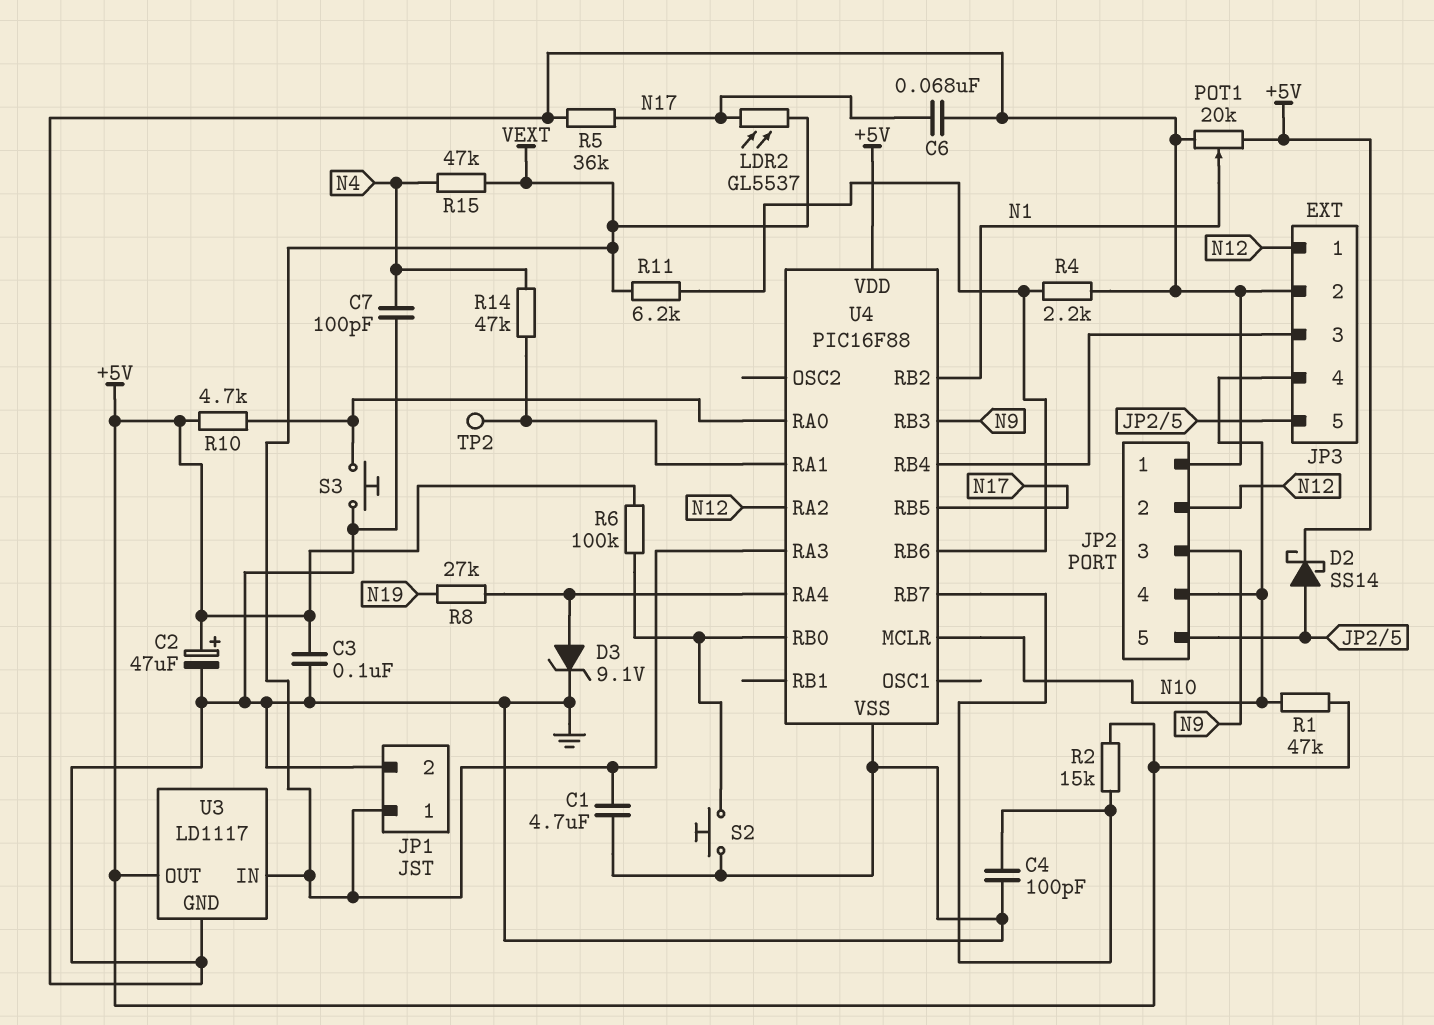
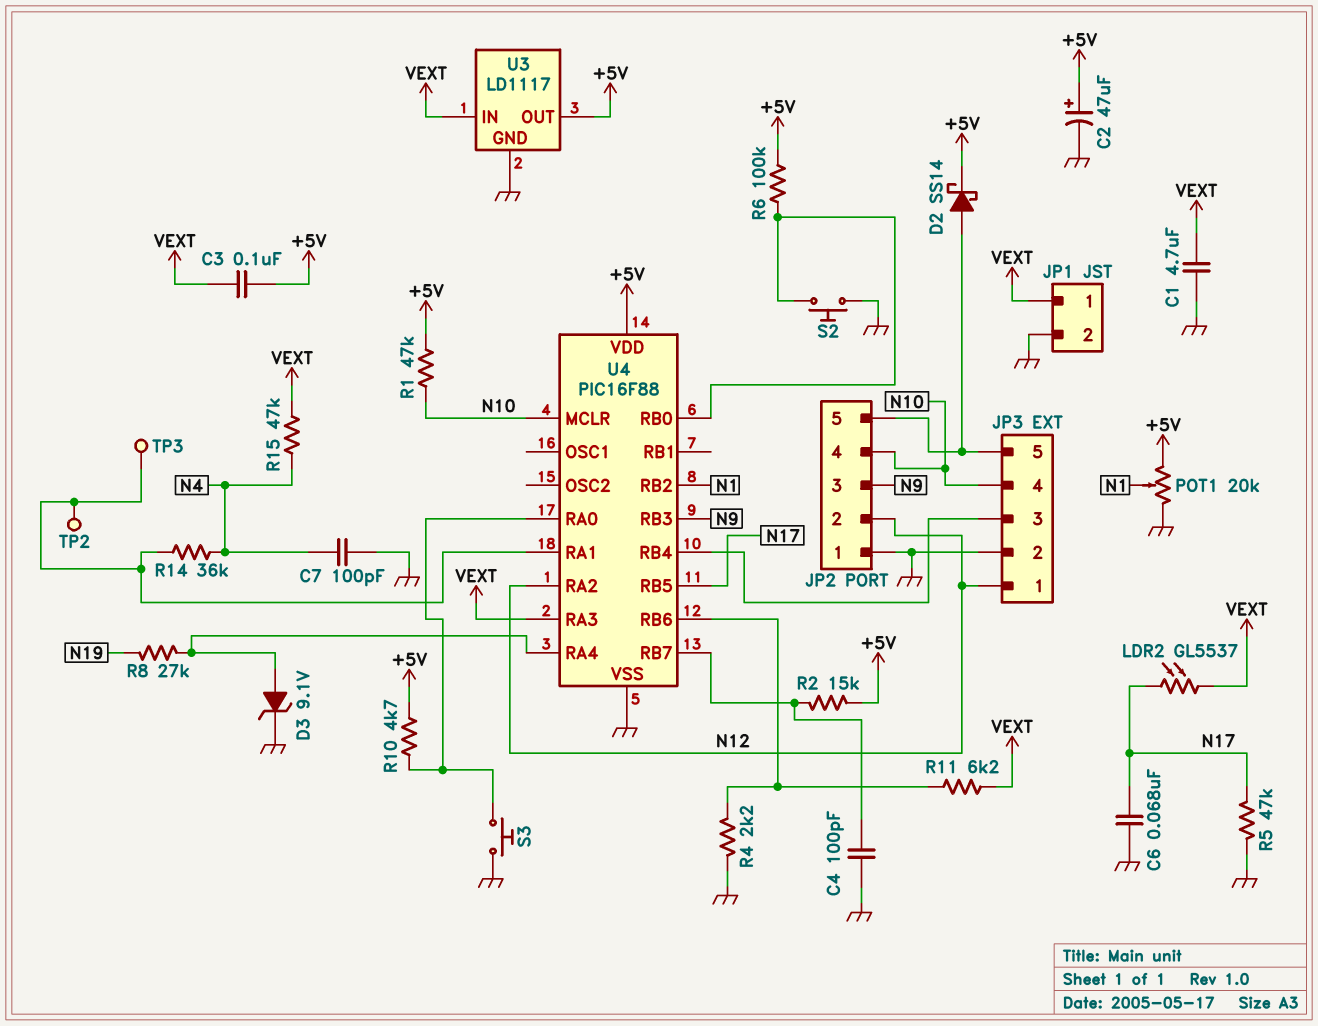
C3: 100nF (+5V, GND) -> 100nF (+5V, VEXT)
R5: 36k (GND, N17) -> 47k (GND, N17)
R14: 47k (N4, U4/RA1) -> 36k (N4, U4/RA1)
TP3: none -> test point (U4/RA1)

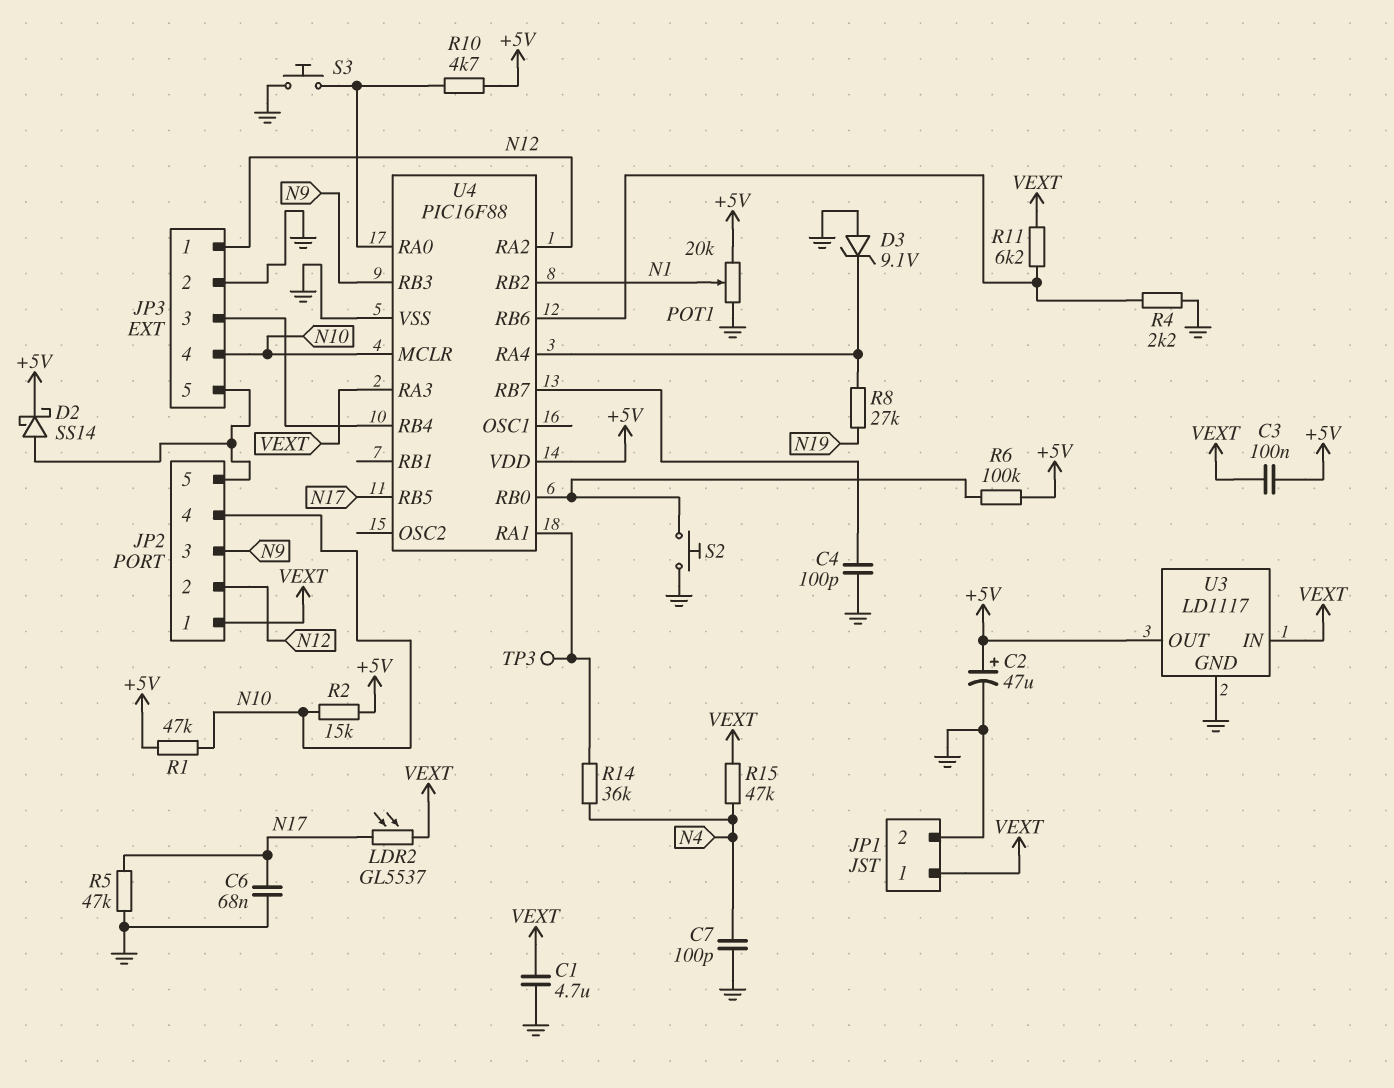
D3: zener 9.1V (A U4/RA4, K GND) -> zener 9.1V (A GND, K U4/RA4)
JP2 pin 1: GND -> VEXT
R2: 15k (+5V, U4/RB7) -> 15k (+5V, N10)
TP2: test point (U4/RA1) -> none

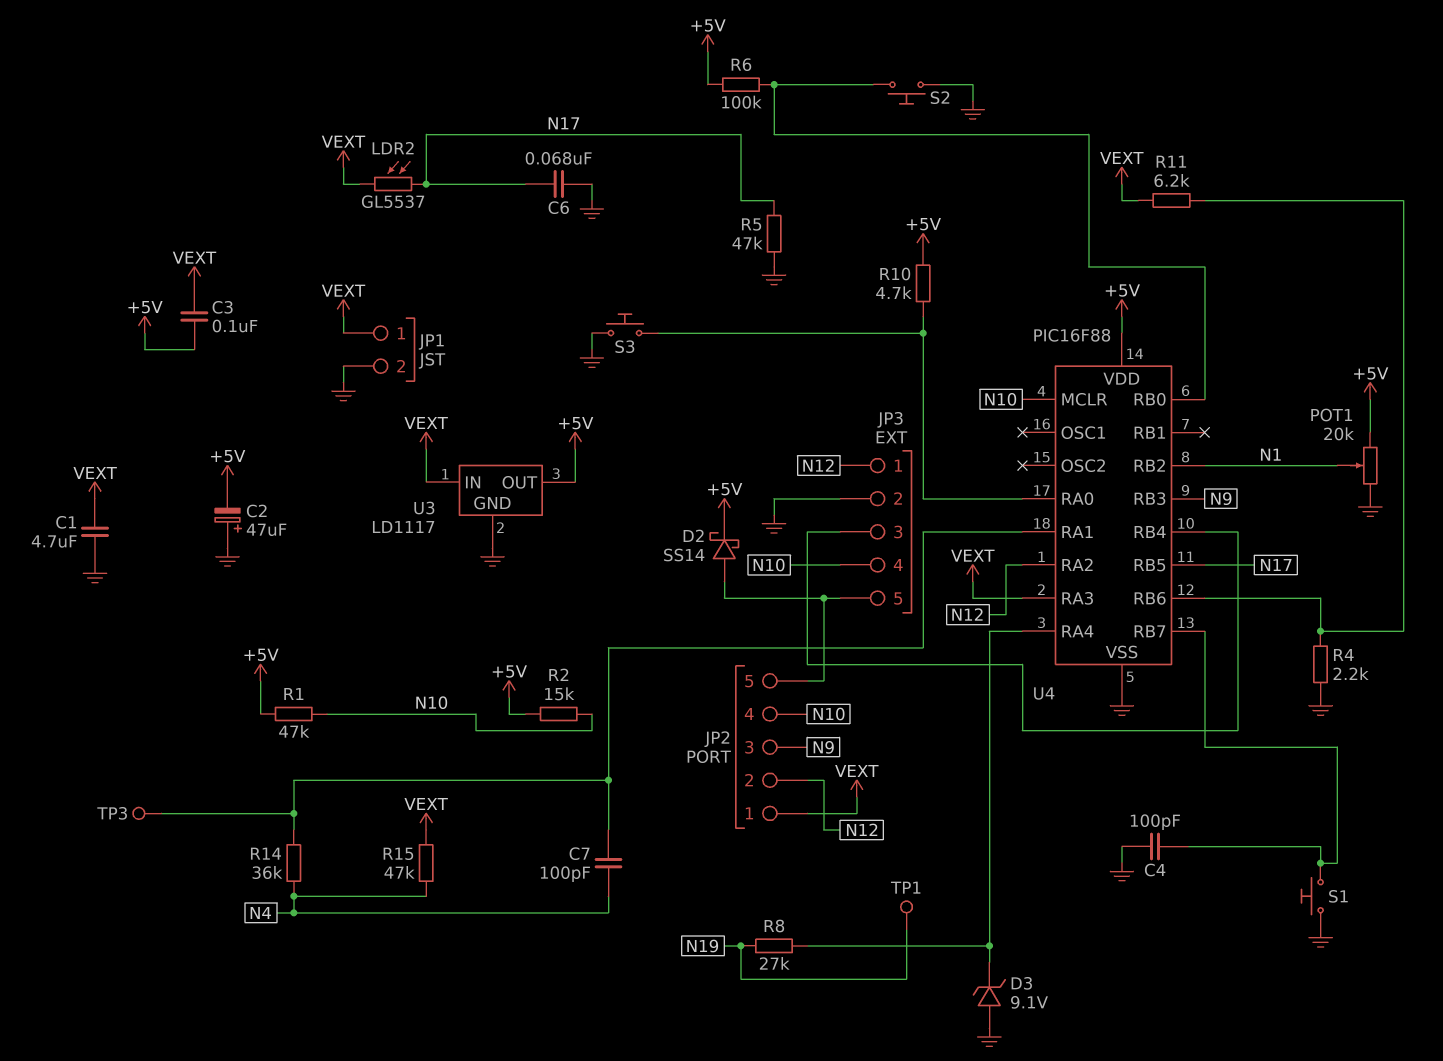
C2: 47uF (plus +5V, minus GND) -> 47uF (plus GND, minus +5V)
C7: 100pF (GND, N4) -> 100pF (N4, U4/RA1)
S1: none -> button (GND, U4/RB7)
TP1: none -> test point (N19)

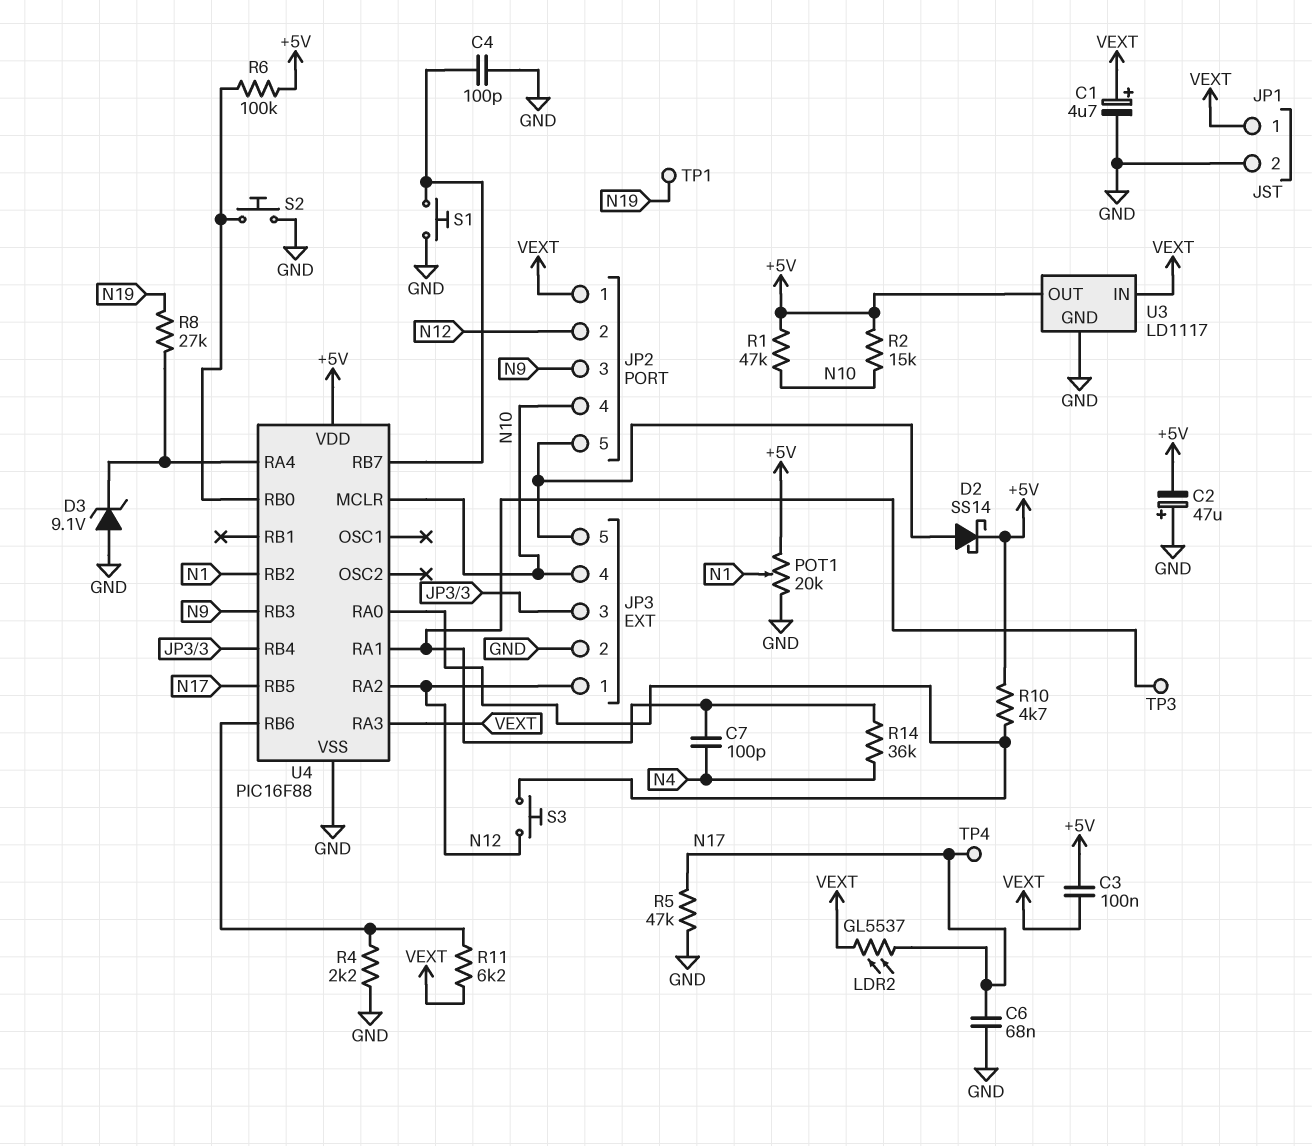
C1: 4.7uF (GND, VEXT) -> 4.7uF (plus VEXT, minus GND)
R15: 47k (N4, VEXT) -> none
S3: button (GND, U4/RA0) -> button (N12, U4/RA0)
TP4: none -> test point (N17)

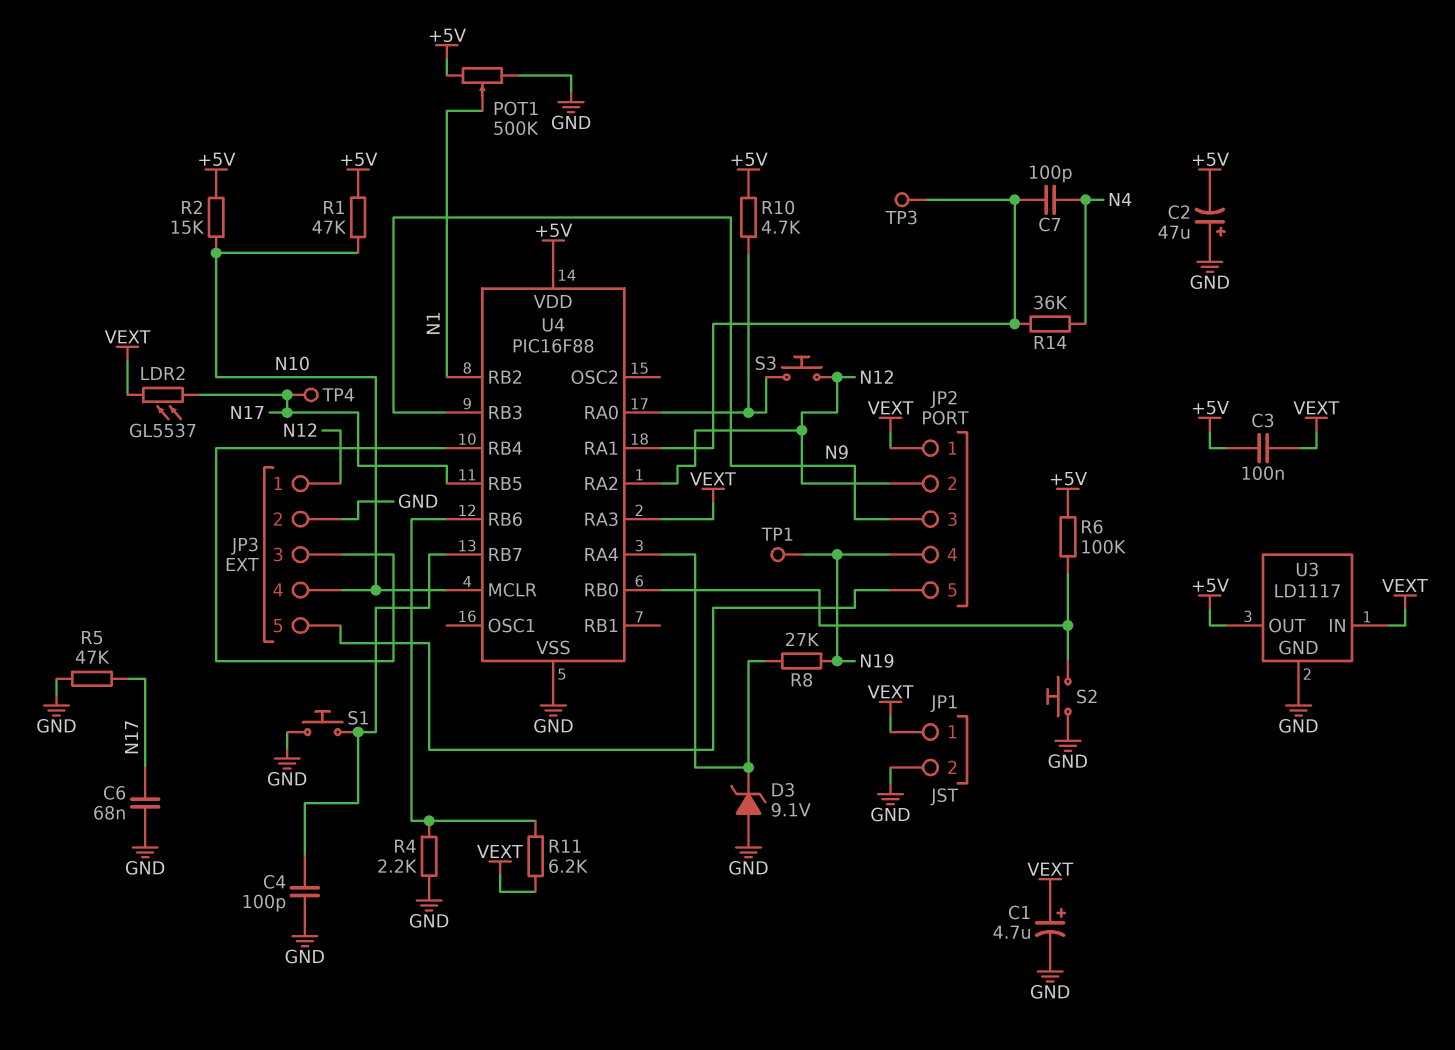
D2: schottky SS14 (A JP2/5, K +5V) -> none
JP2 pin 4: N10 -> N19
POT1: 20k (+5V, GND, wiper N1) -> 500k (+5V, GND, wiper N1)

